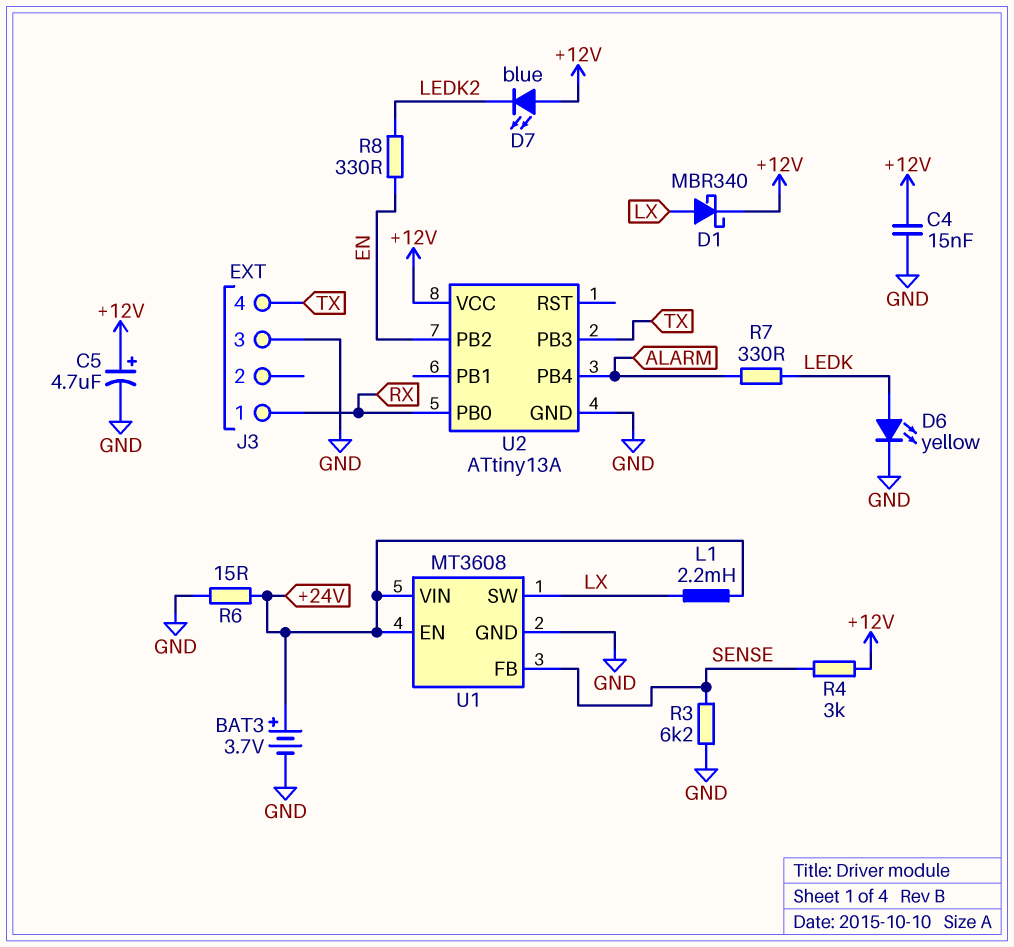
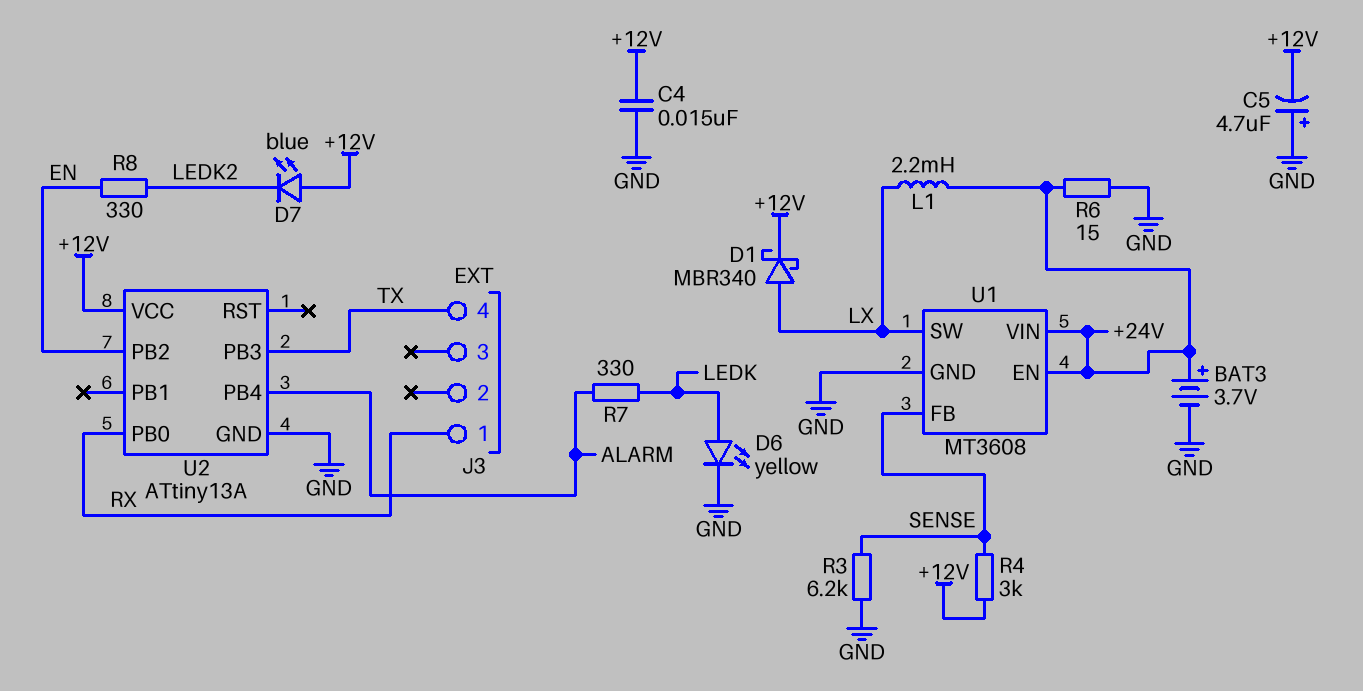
C5: 4.7uF (plus +12V, minus GND) -> 4.7uF (plus GND, minus +12V)
J3 pin 3: GND -> none

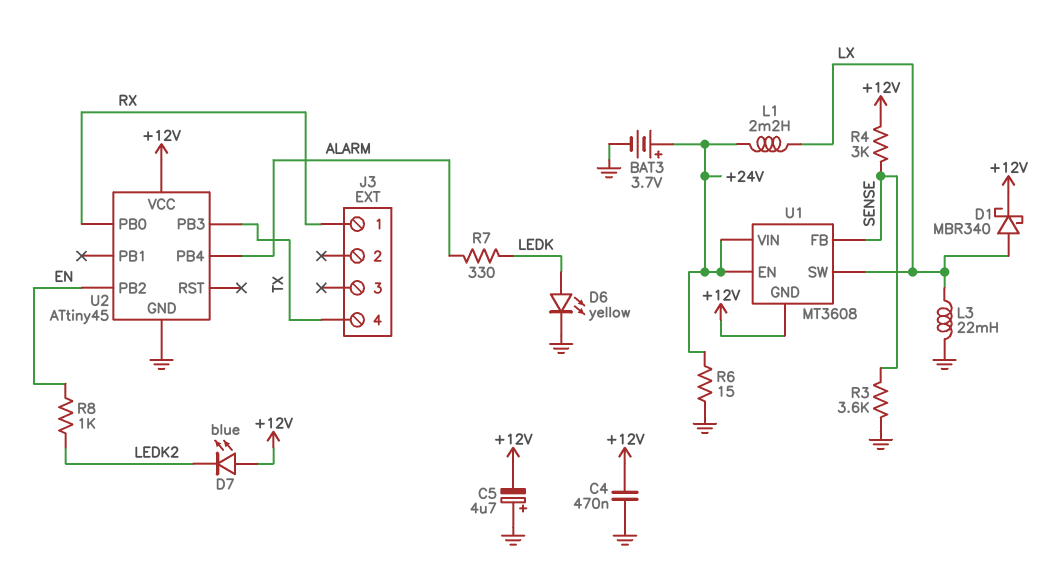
C4: 15nF (+12V, GND) -> 470nF (+12V, GND)
L3: none -> 22mH (GND, LX)
R3: 6.2k (GND, SENSE) -> 3.6k (GND, SENSE)
R8: 330 (EN, LEDK2) -> 1k (EN, LEDK2)
U1 pin GND: GND -> +12V
U2: ATtiny13A -> ATtiny45

